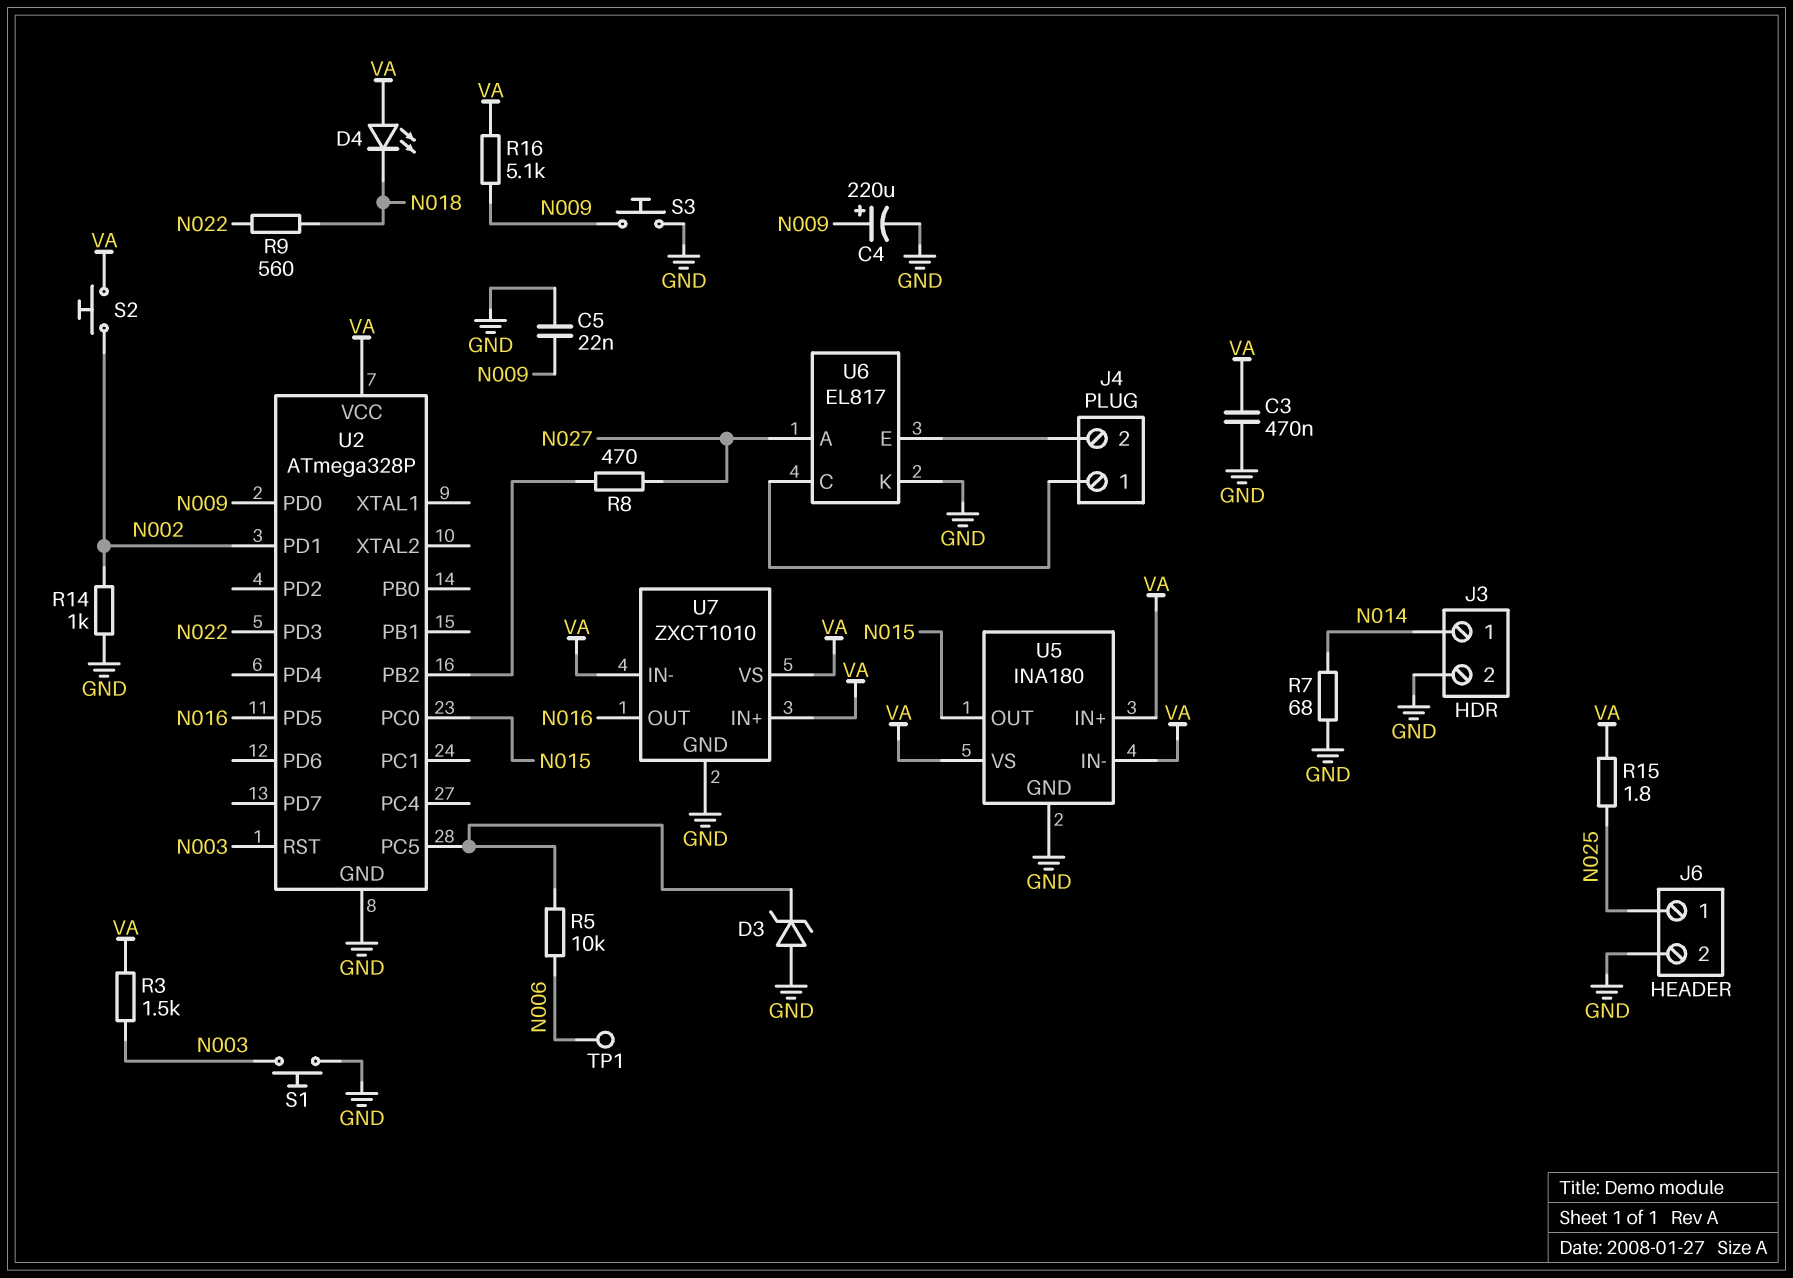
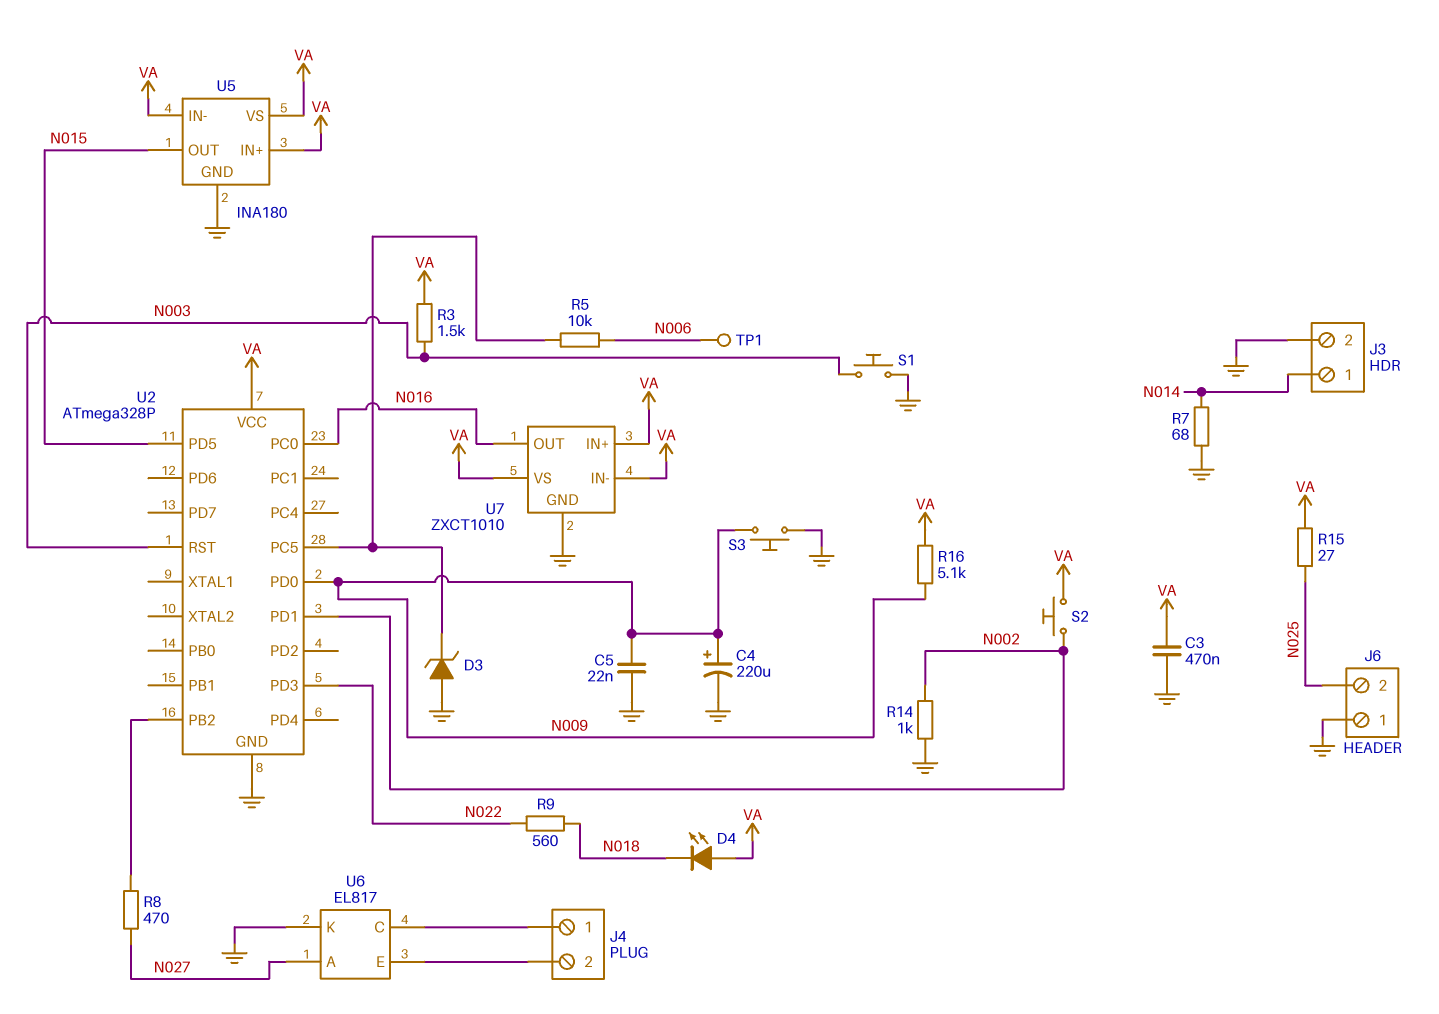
J6 pin 1: N025 -> GND
J6 pin 2: GND -> N025
R15: 1.8 (N025, VA) -> 27 (N025, VA)
U2 pin PC0: N015 -> N016
U2 pin PD5: N016 -> N015

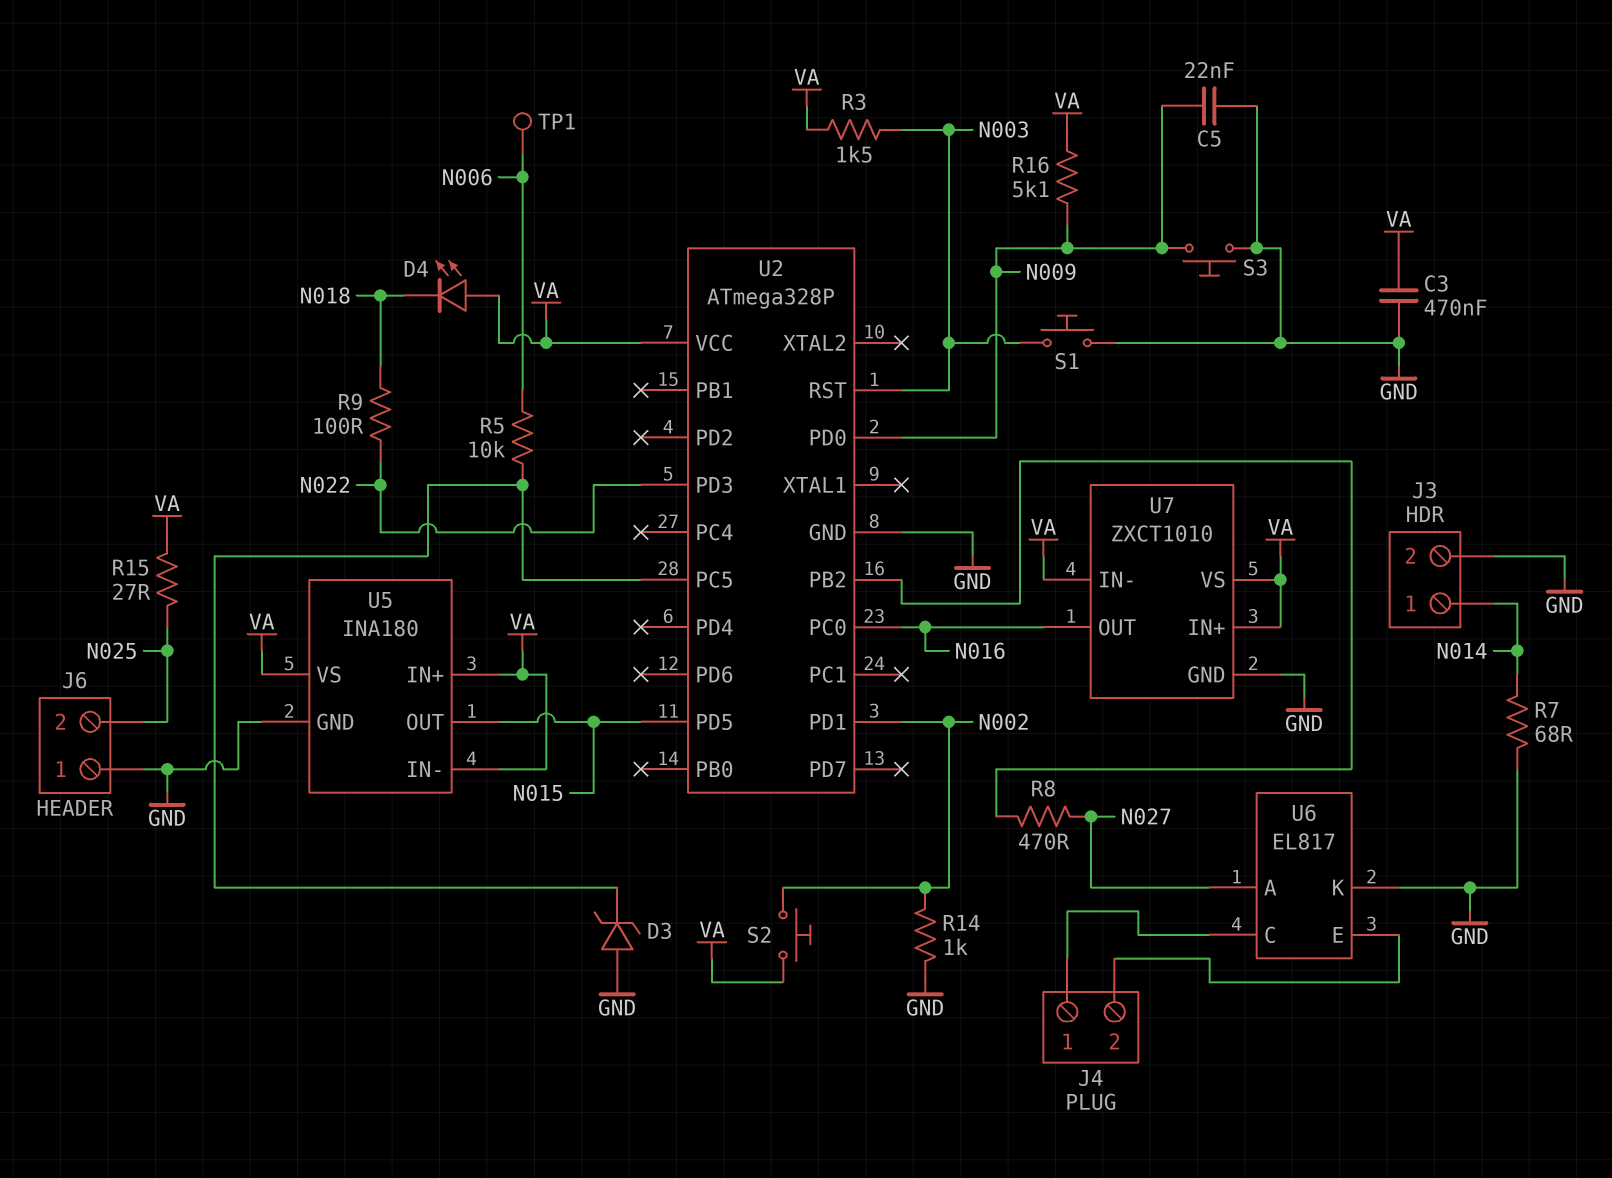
C4: 220uF (plus N009, minus GND) -> none
R9: 560 (N018, N022) -> 100 (N018, N022)

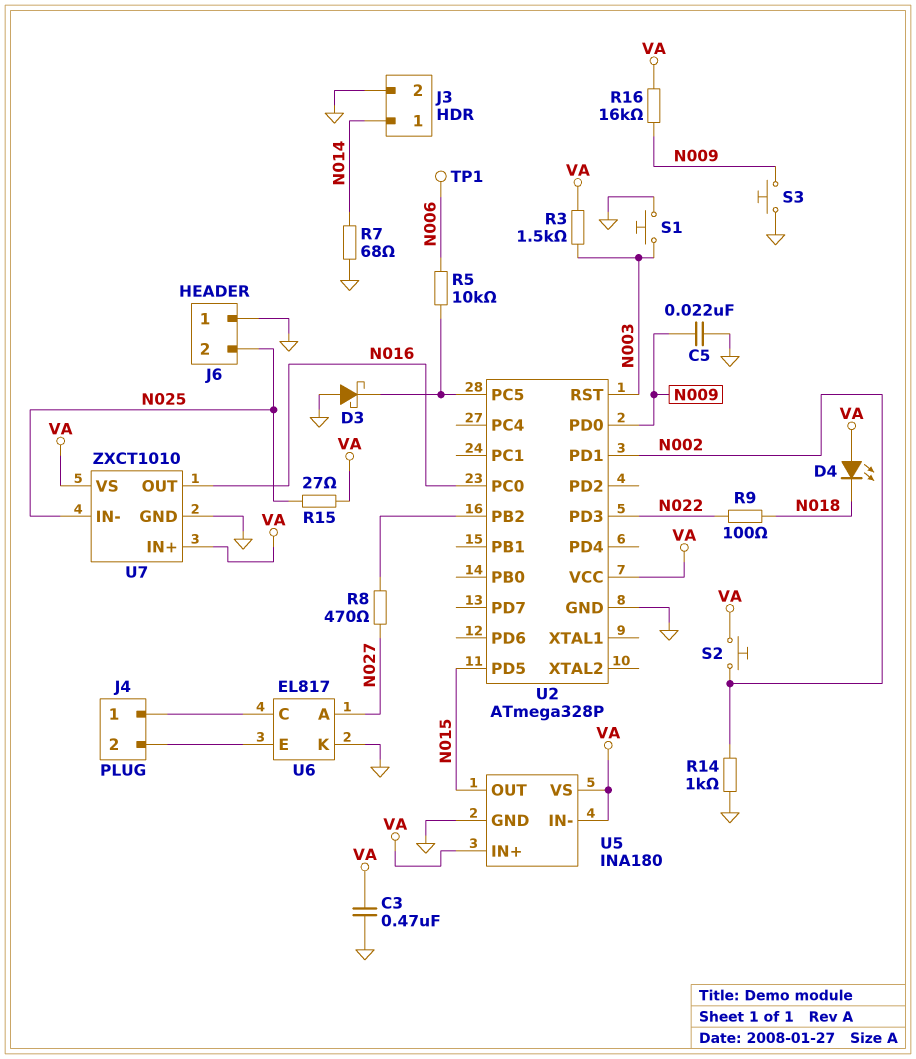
D3: zener (A GND, K U2/PC5) -> schottky (A GND, K U2/PC5)
R16: 5.1k (N009, VA) -> 16k (N009, VA)
U7 pin IN-: VA -> N025

